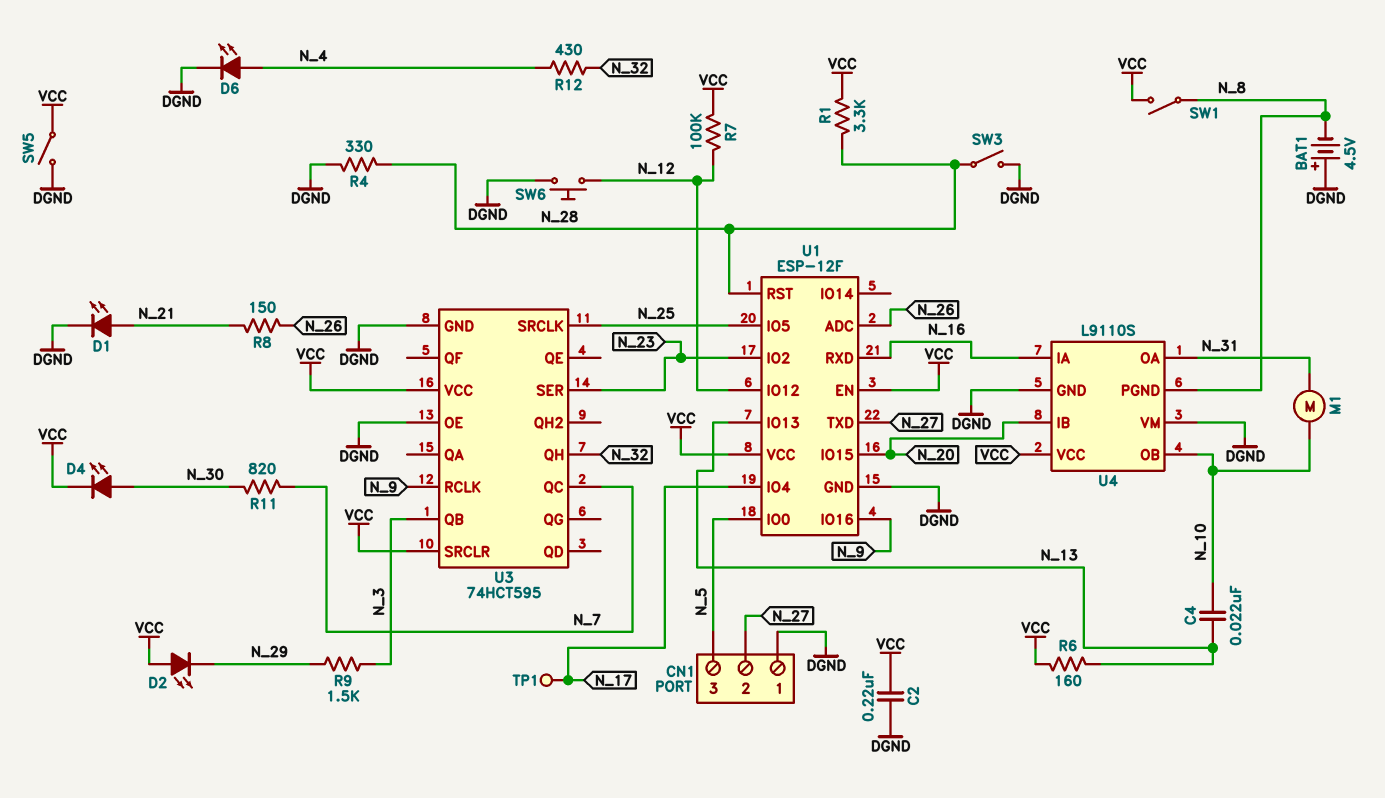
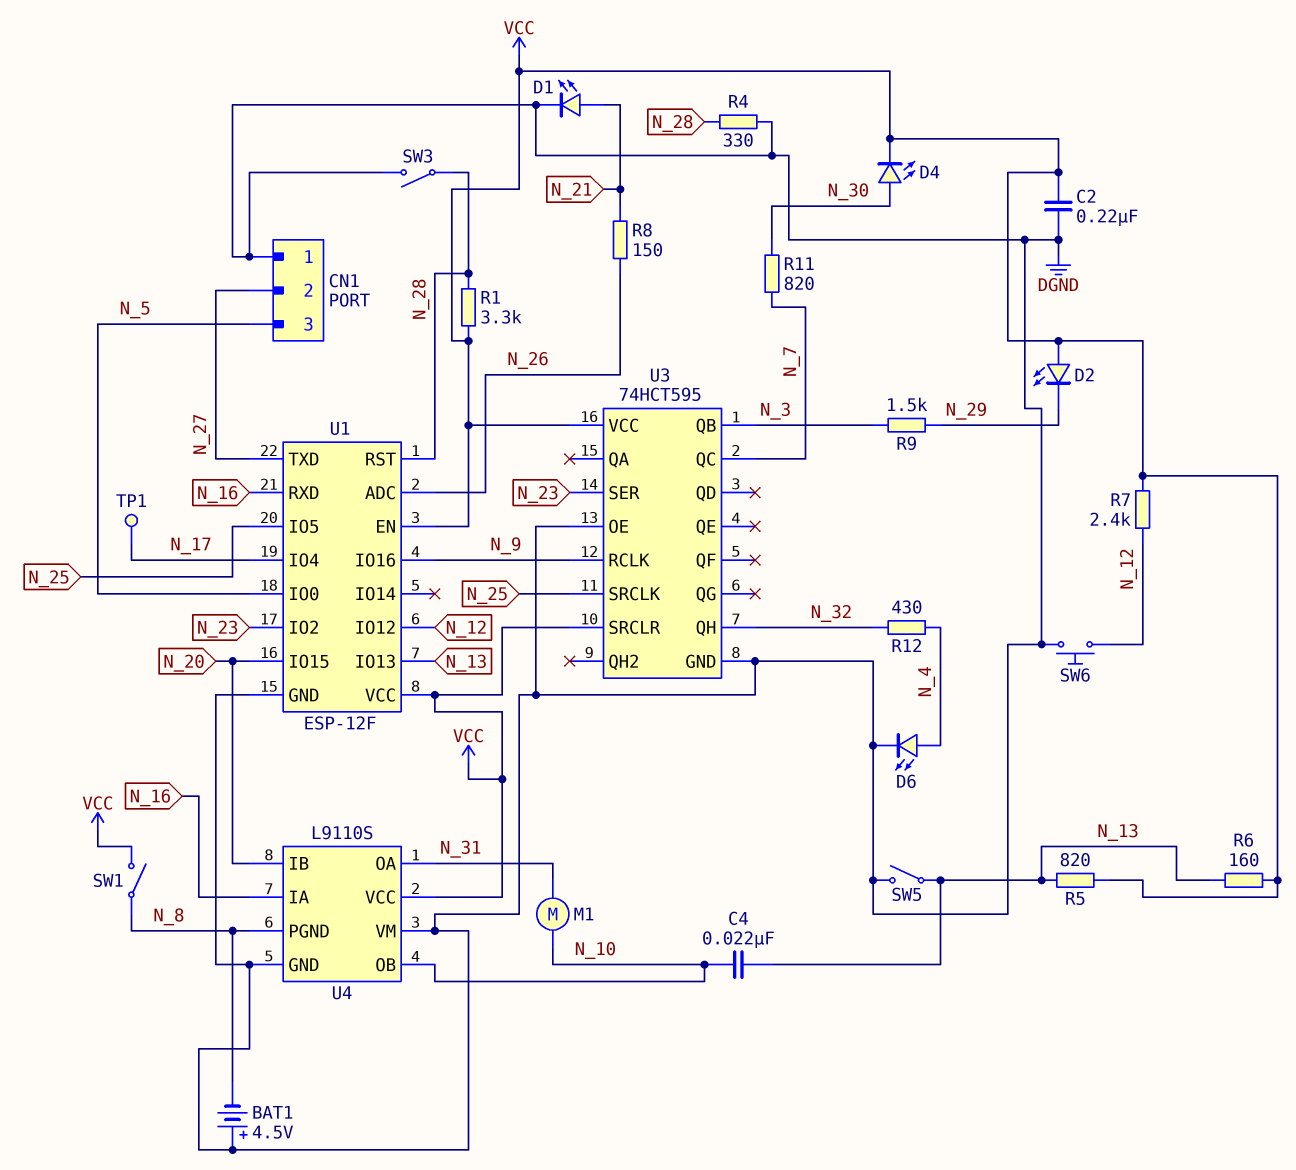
R5: none -> 820 (N_13, VCC)
R7: 100k (N_12, VCC) -> 2.4k (N_12, VCC)
SW5: switch (DGND, VCC) -> switch (DGND, N_13)

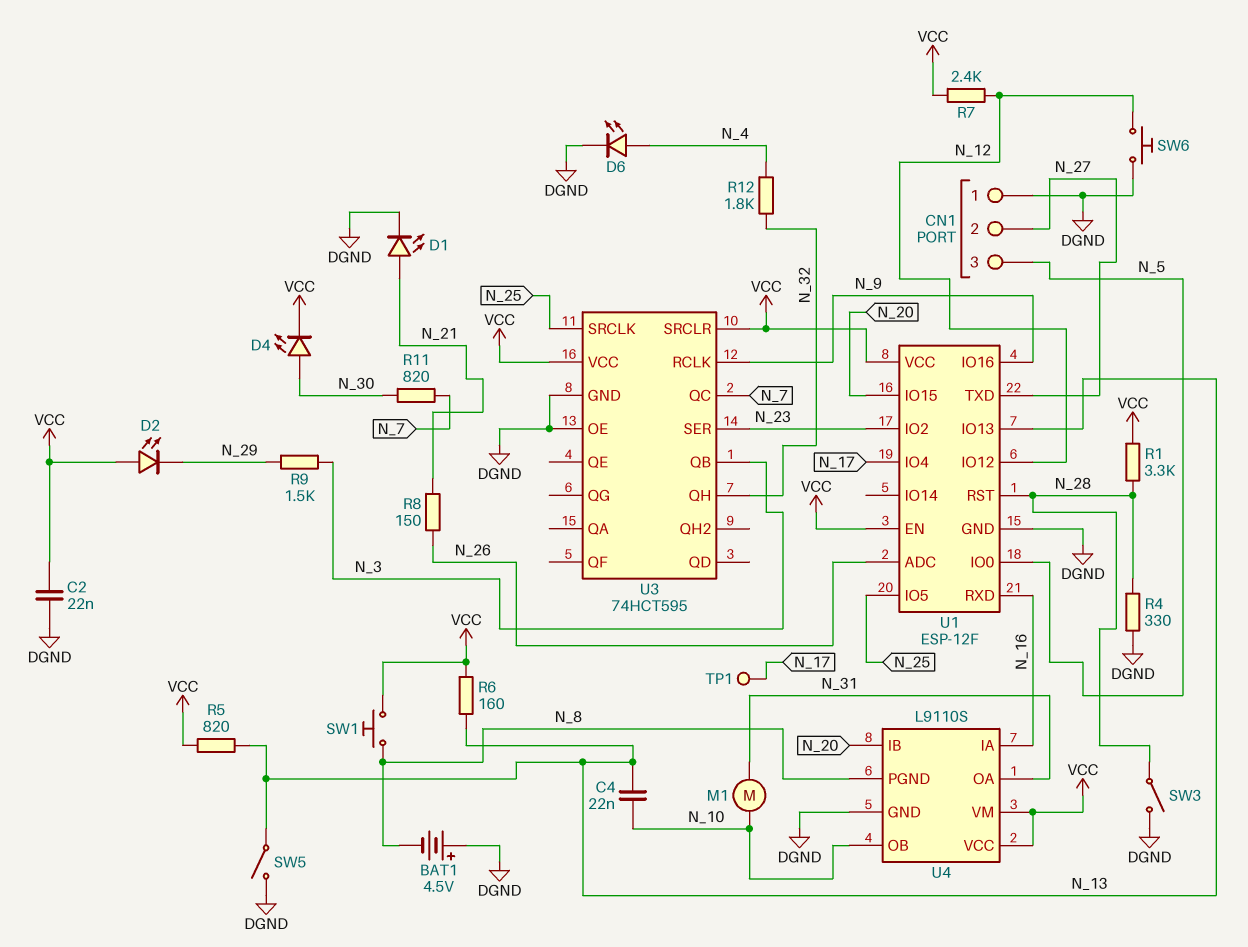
C2: 220nF (DGND, VCC) -> 22nF (DGND, VCC)
R12: 430 (N_4, N_32) -> 1.8k (N_4, N_32)
SW1: switch (N_8, VCC) -> button (N_8, VCC)
U4 pin VM: DGND -> VCC

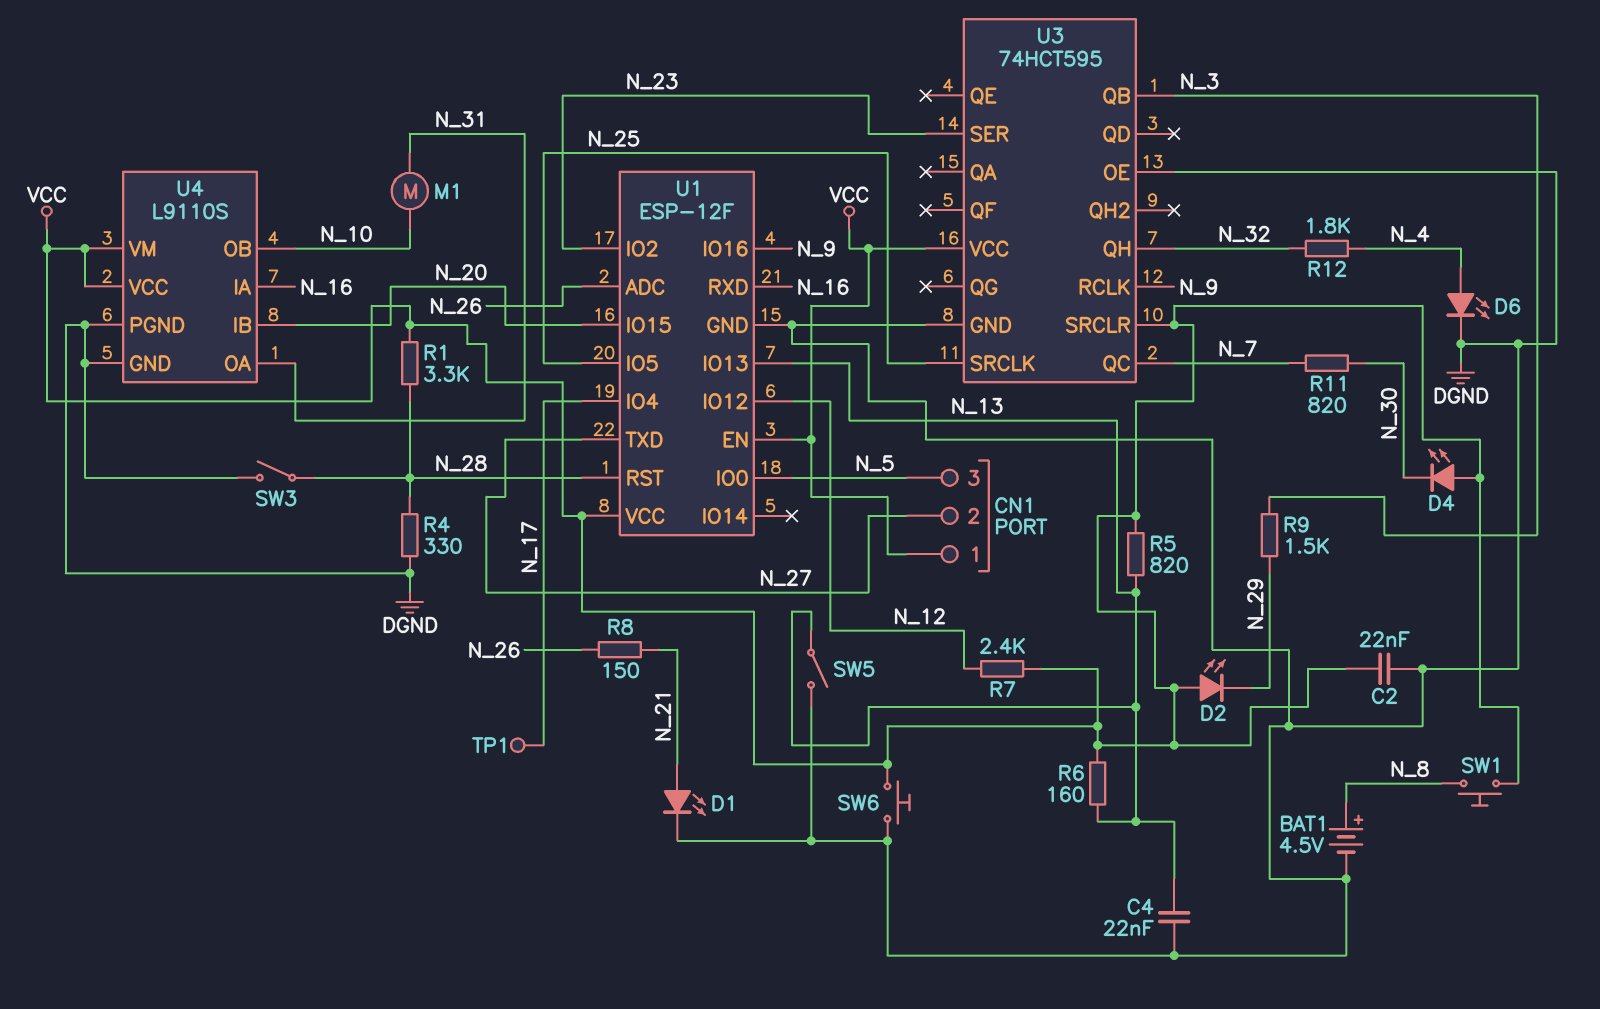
BAT1: 4.5V (plus DGND, minus N_8) -> 4.5V (plus N_8, minus DGND)
C4: 22nF (N_10, N_13) -> 22nF (DGND, N_13)
CN1 pin 1: DGND -> VCC
D4: LED (A N_30, K VCC) -> LED (A VCC, K N_30)
SW6: button (DGND, N_12) -> button (DGND, VCC)
U4 pin PGND: N_8 -> DGND

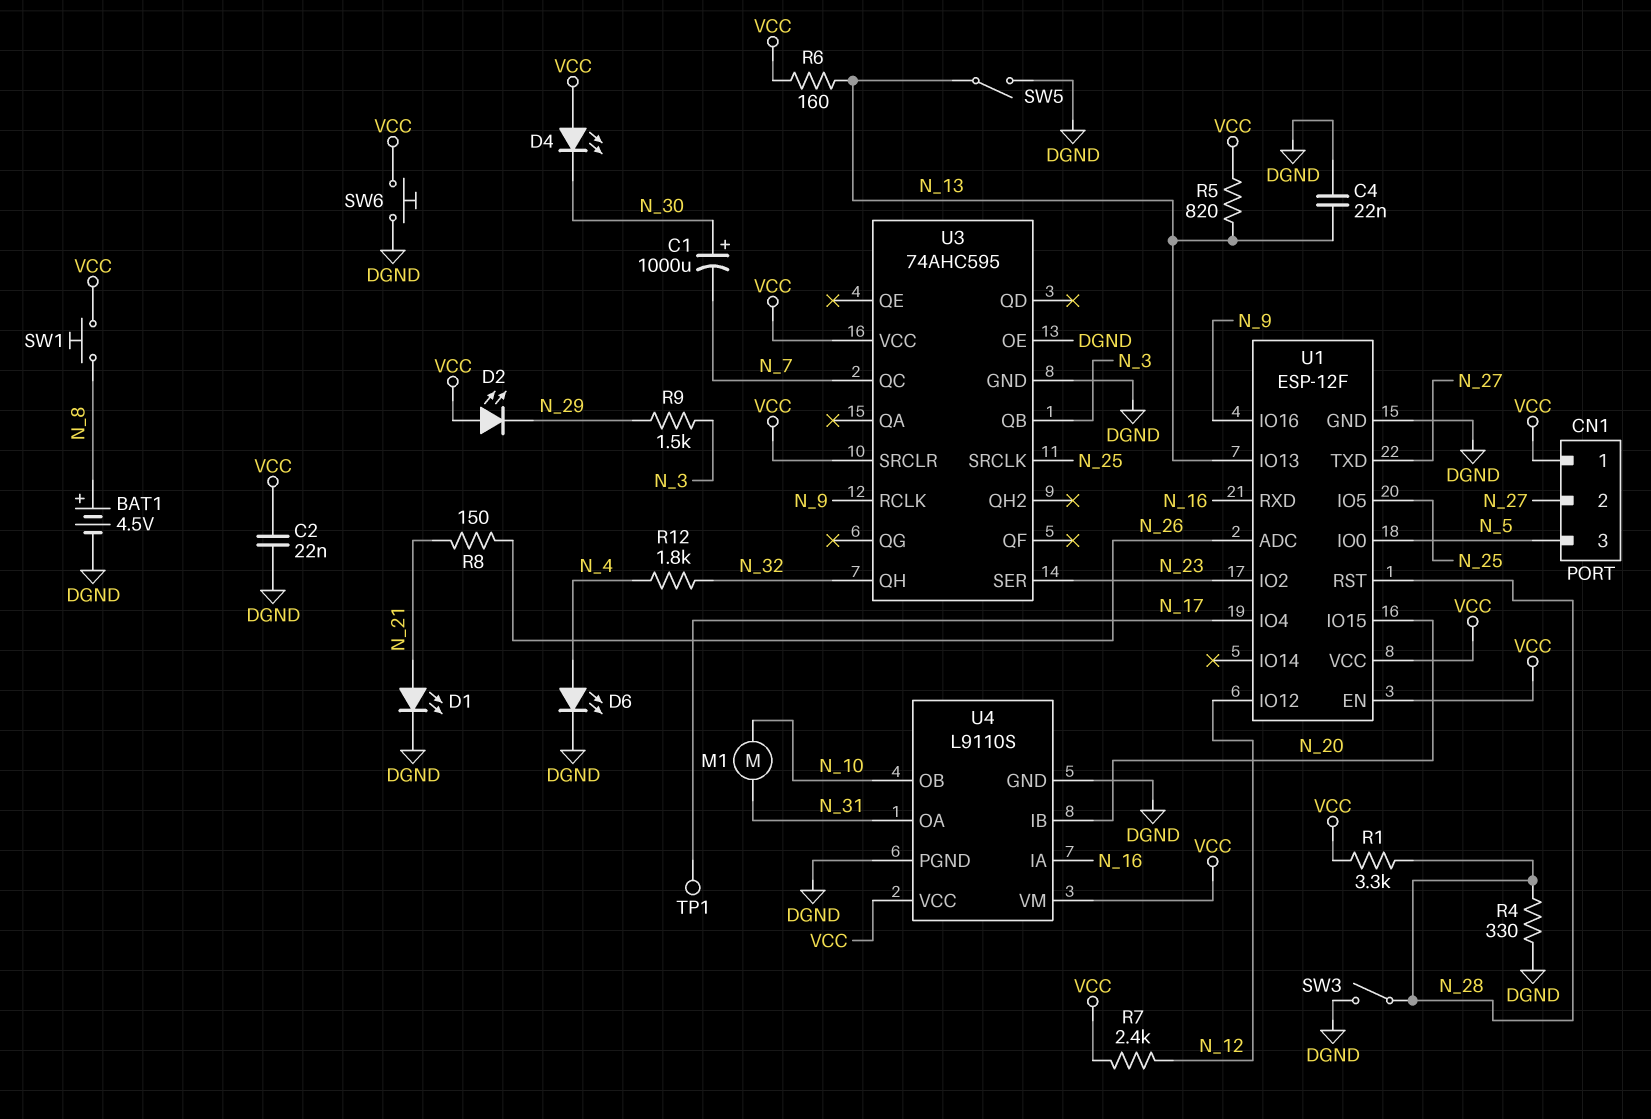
C1: none -> 1000uF (plus N_30, minus N_7)
R11: 820 (N_7, N_30) -> none
U3: 74HCT595 -> 74AHC595

